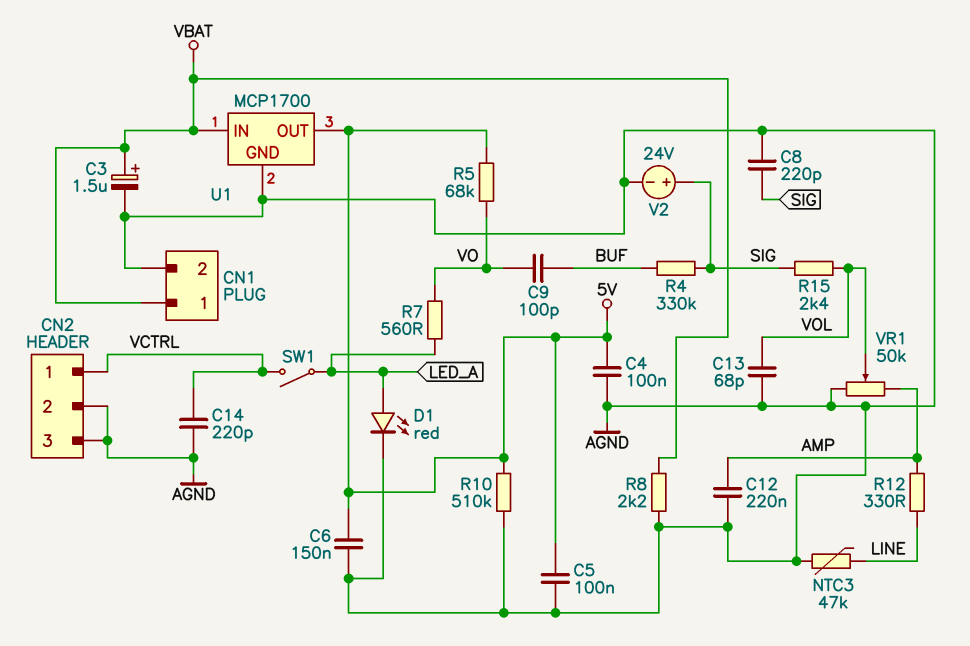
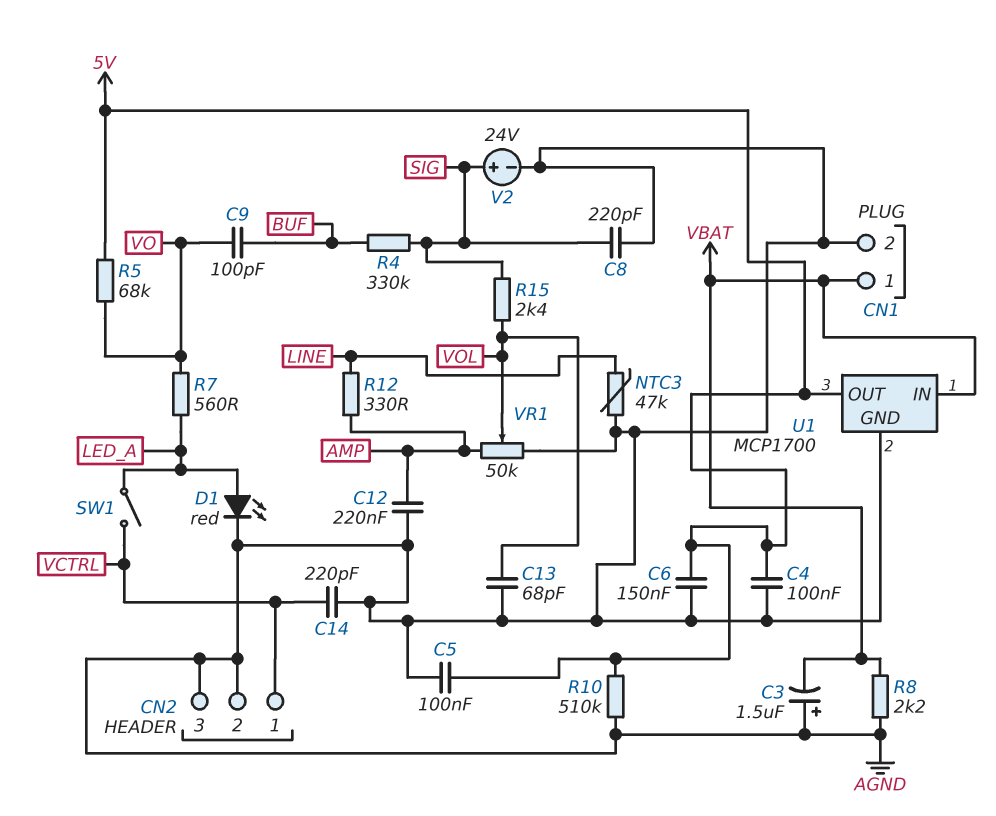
C3: 1.5uF (plus VBAT, minus AGND) -> 1.5uF (plus AGND, minus VBAT)

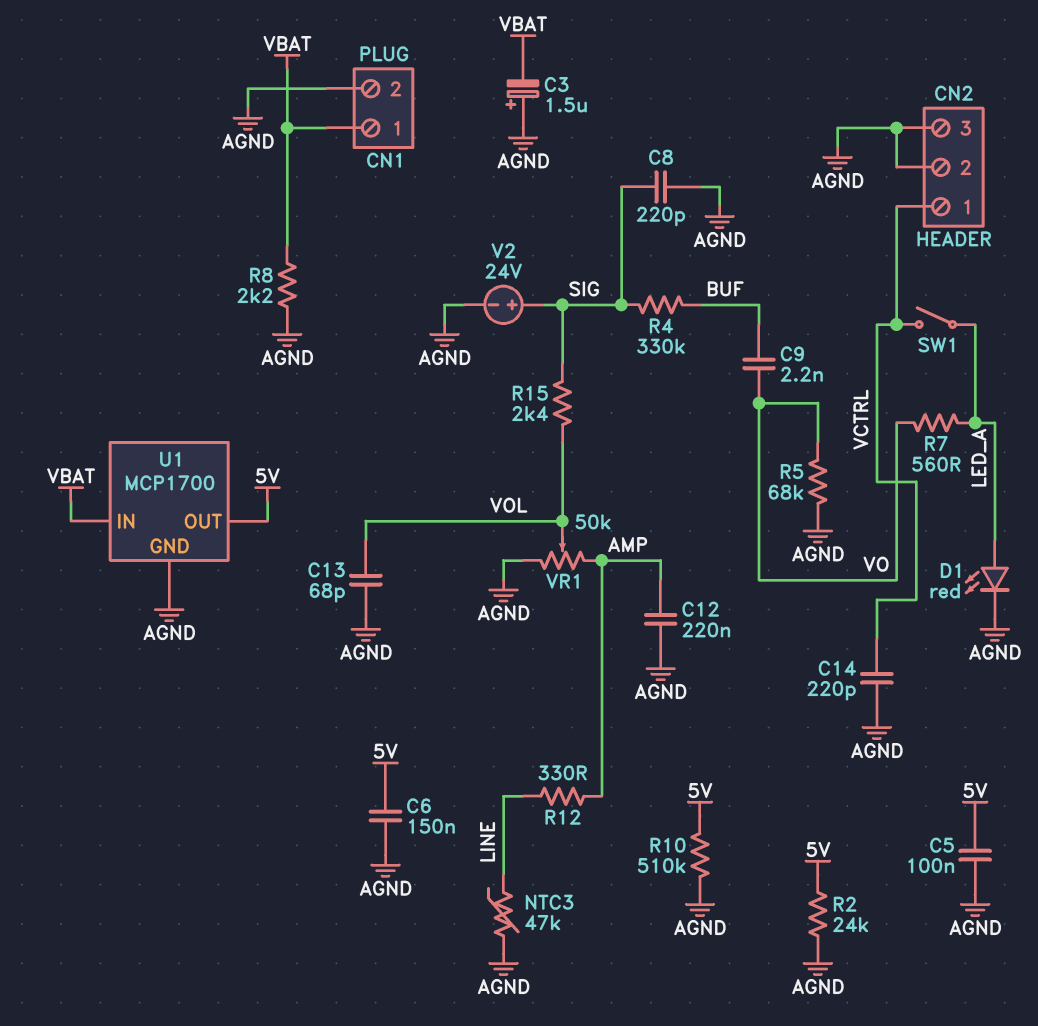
C4: 100nF (5V, AGND) -> none
C9: 100pF (BUF, VO) -> 2.2nF (BUF, VO)
R2: none -> 24k (5V, AGND)
R5: 68k (5V, VO) -> 68k (AGND, VO)

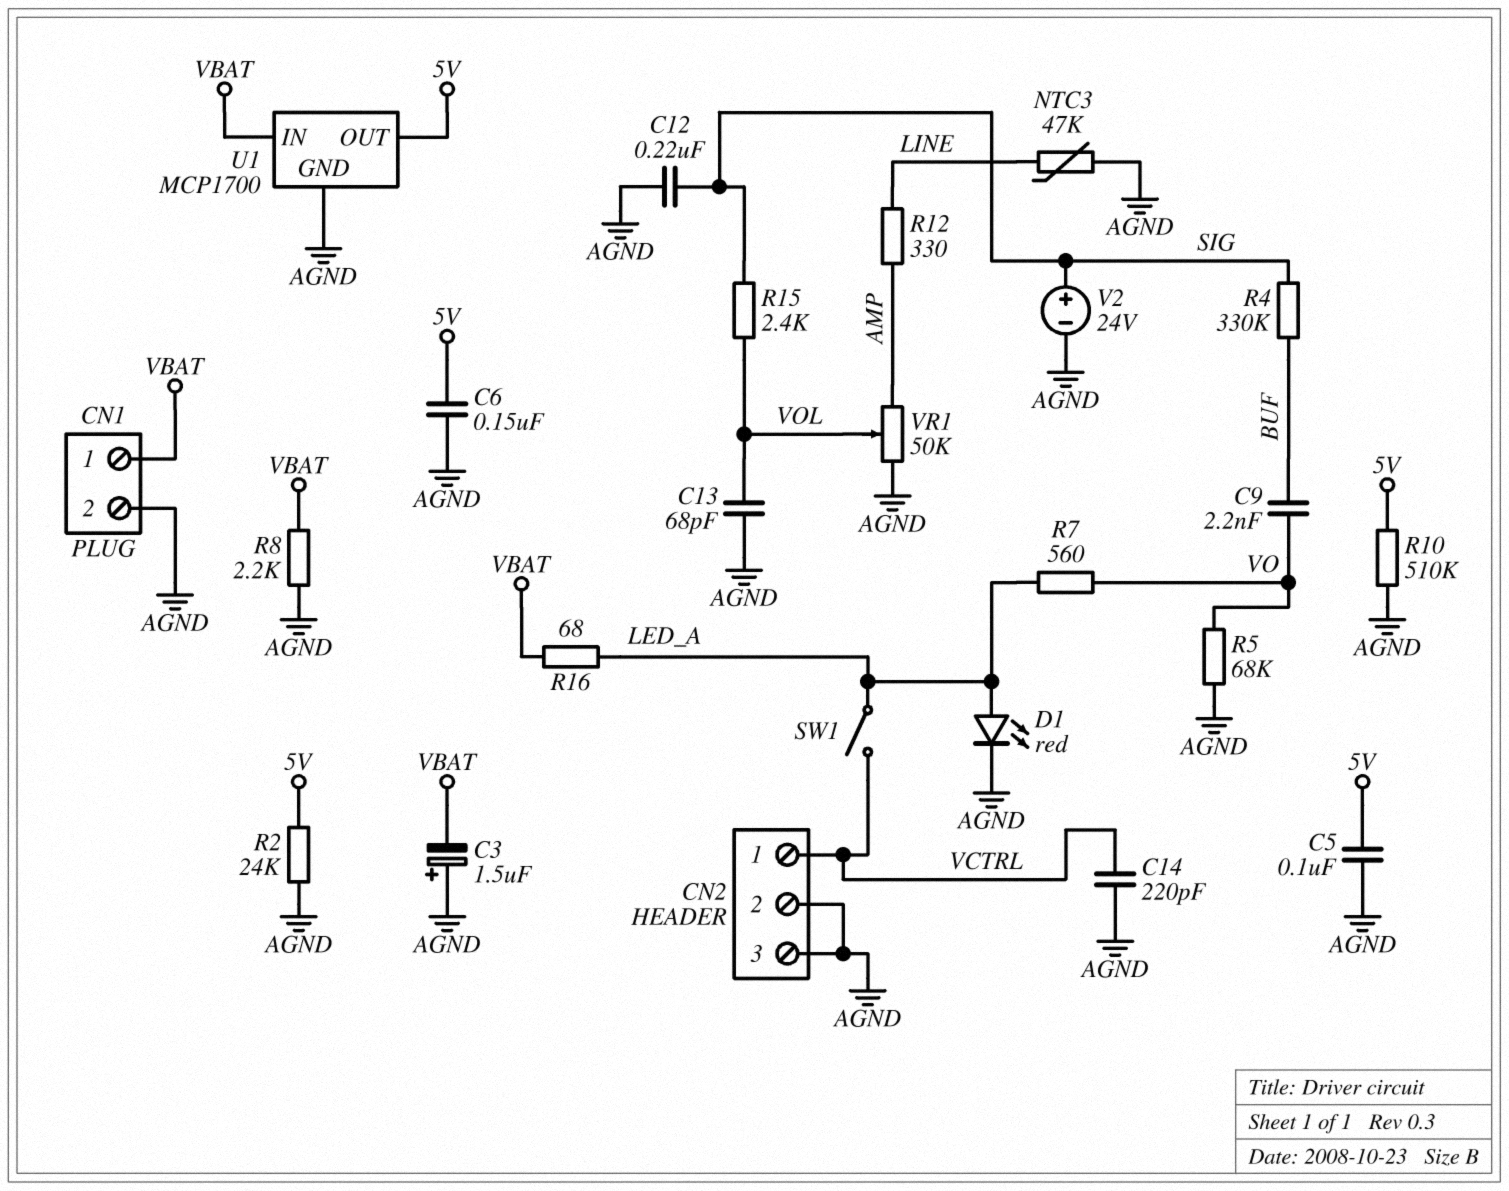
C8: 220pF (AGND, SIG) -> none
C12: 220nF (AGND, AMP) -> 220nF (AGND, SIG)
R16: none -> 68 (LED_A, VBAT)

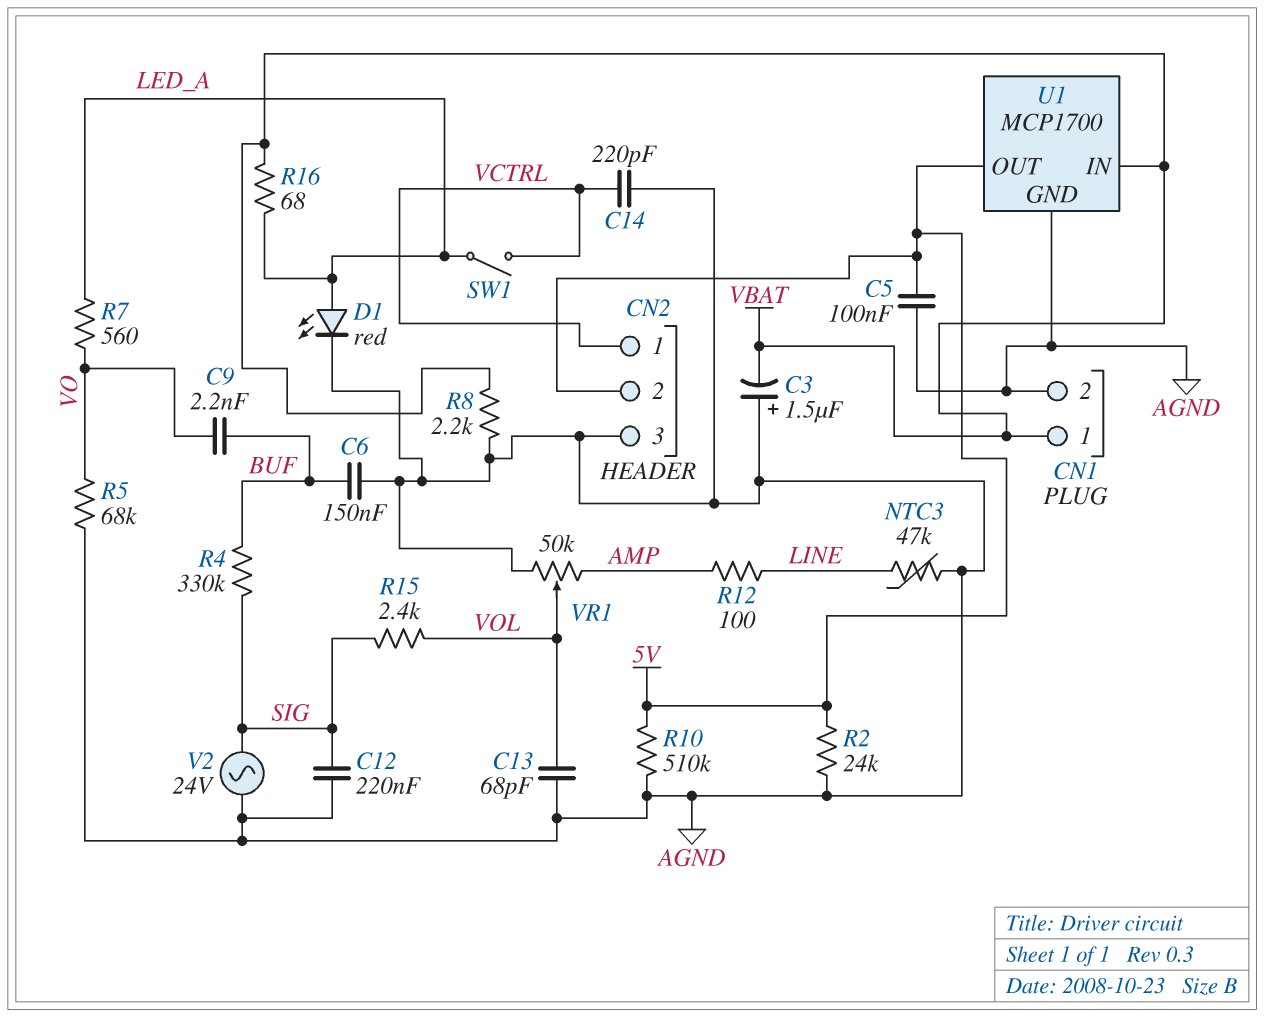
C6: 150nF (5V, AGND) -> 150nF (AGND, BUF)
CN2 pin 2: AGND -> 5V
R12: 330 (AMP, LINE) -> 100 (AMP, LINE)
V2: 24V (plus SIG, minus AGND) -> AC 24V (AGND, SIG)

